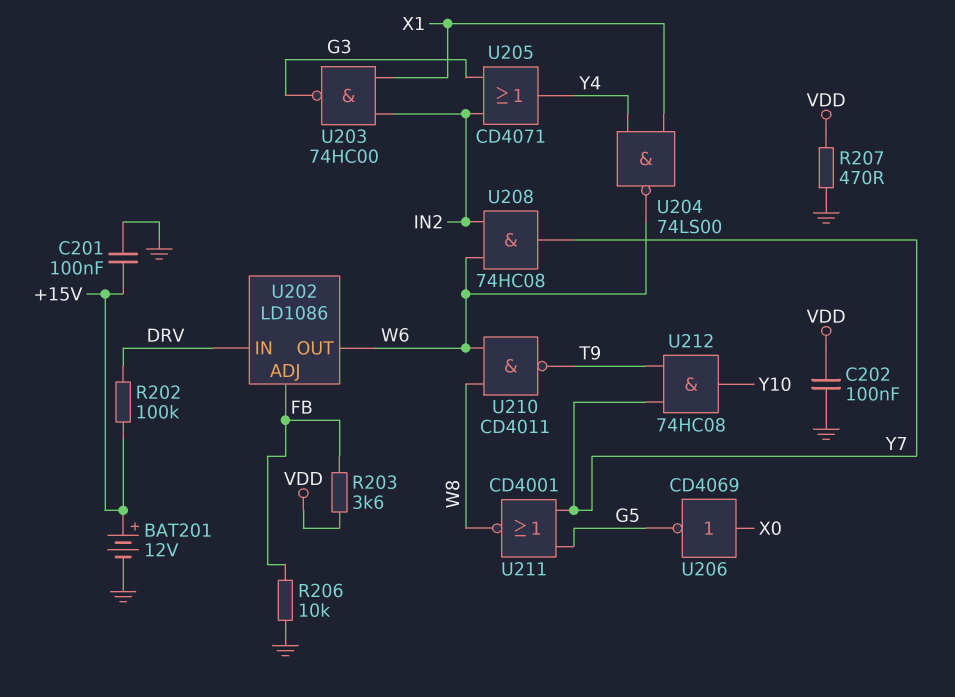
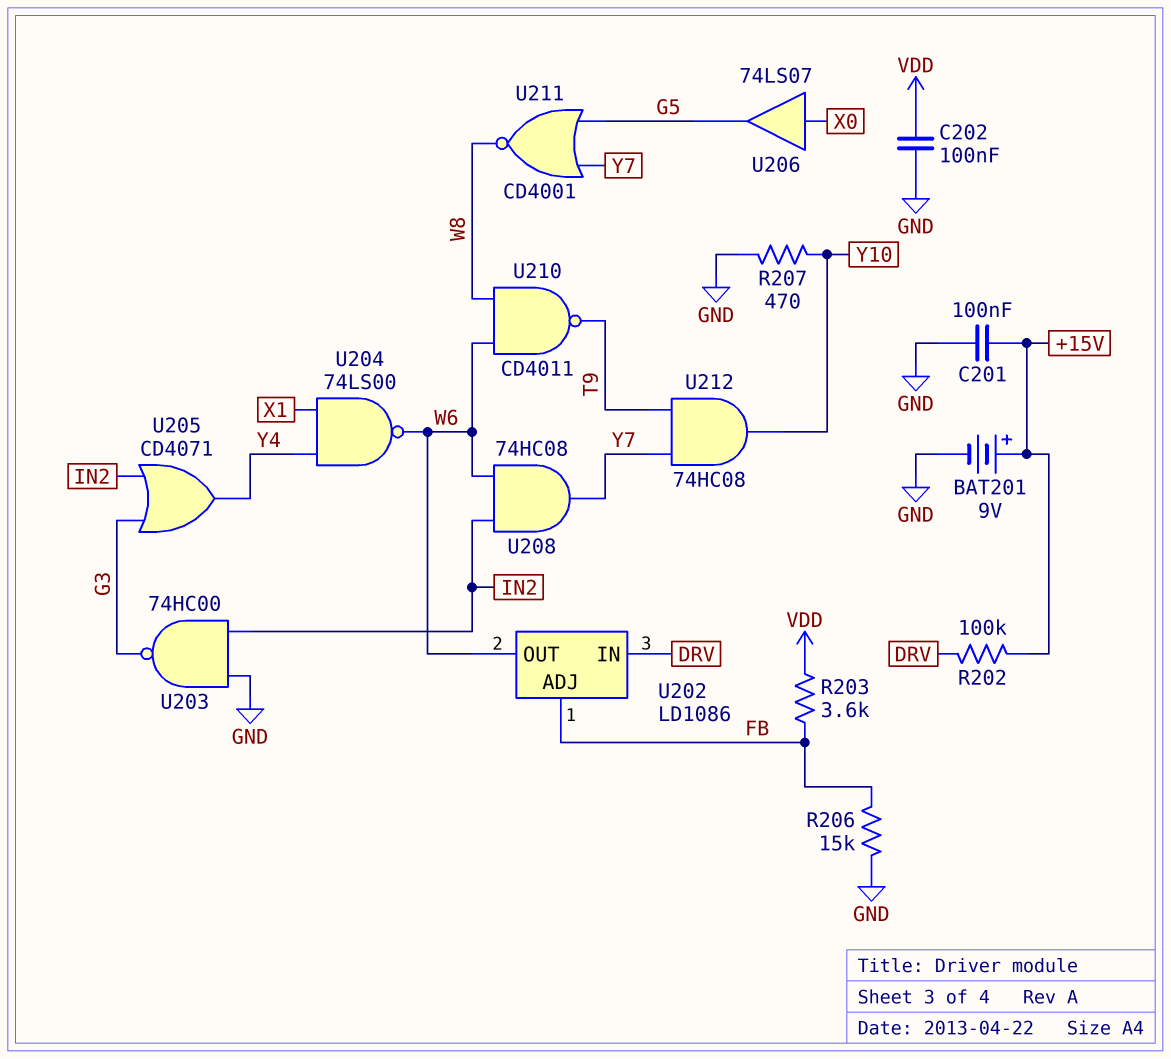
BAT201: 12V (plus +15V, minus GND) -> 9V (plus +15V, minus GND)
R206: 10k (FB, GND) -> 15k (FB, GND)
R207: 470 (GND, VDD) -> 470 (GND, Y10)
U203: NAND 74HC00 (in IN2, in X1, out G3) -> NAND 74HC00 (in GND, in IN2, out G3)
U206: NOT CD4069 (in X0, out G5) -> buffer 74LS07 (in X0, out G5)

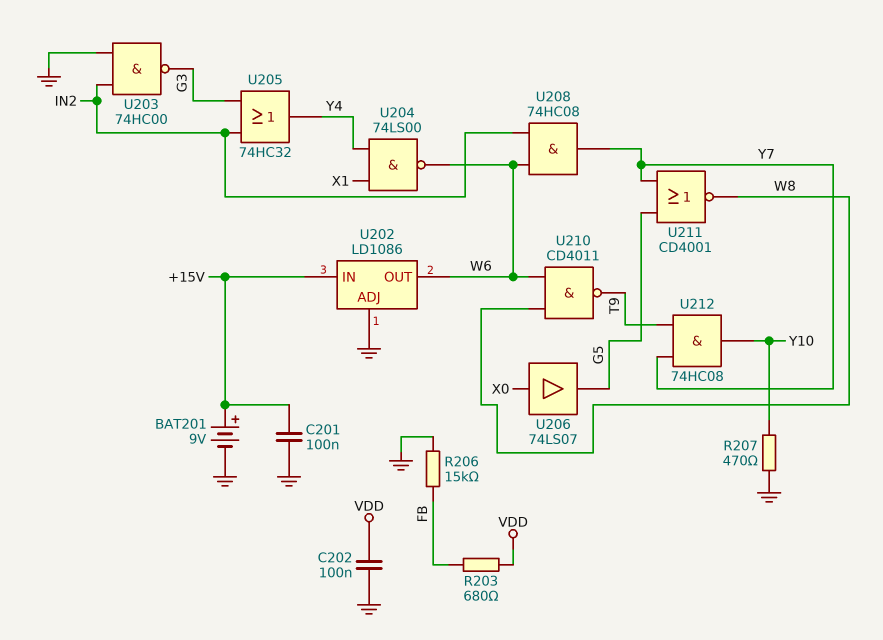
R202: 100k (+15V, DRV) -> none
R203: 3.6k (FB, VDD) -> 680 (FB, VDD)
U202 pin ADJ: FB -> GND
U202 pin IN: DRV -> +15V
U205: OR CD4071 (in G3, in IN2, out Y4) -> OR 74HC32 (in G3, in IN2, out Y4)

